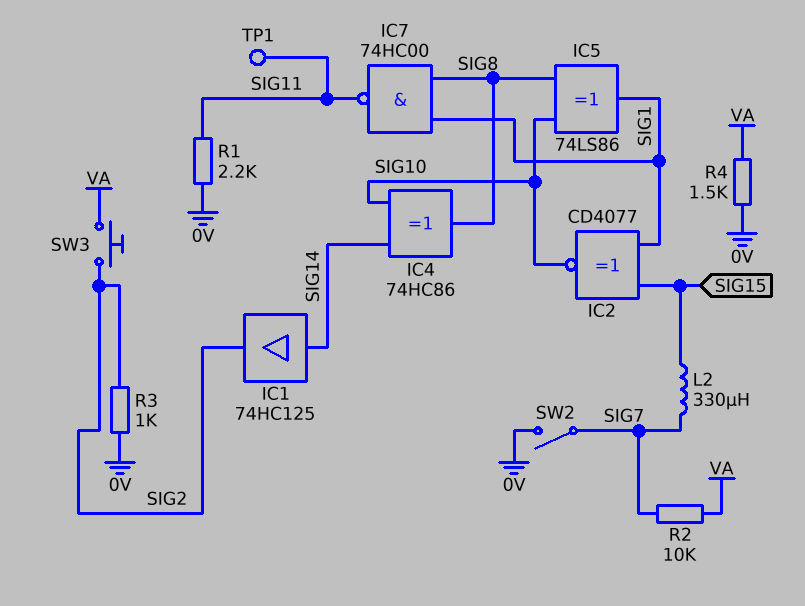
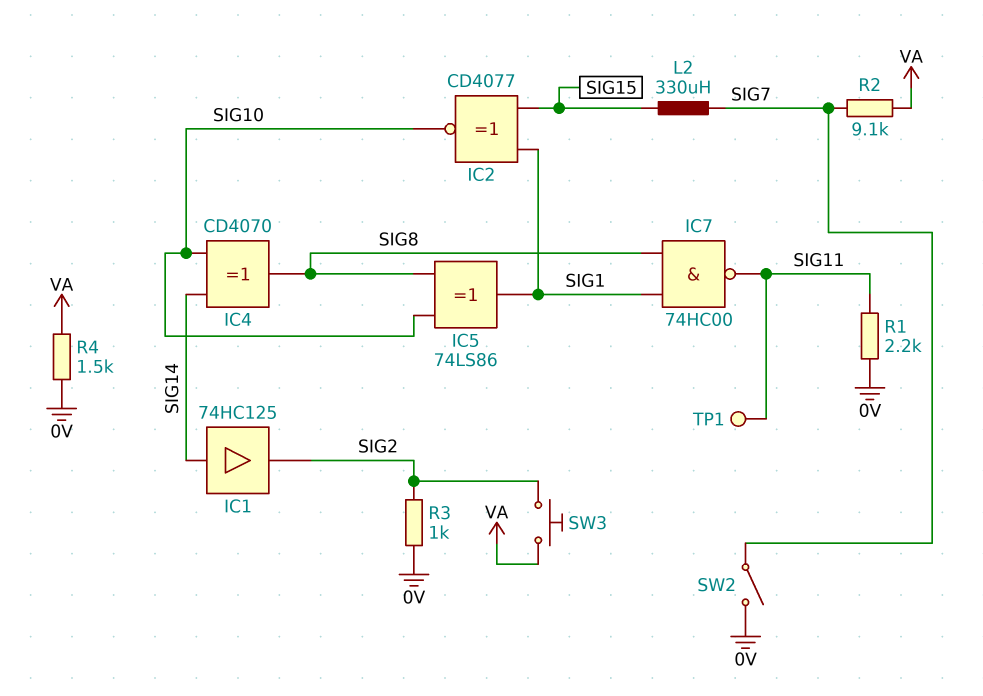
IC4: XOR 74HC86 (in SIG10, in SIG14, out SIG8) -> XOR CD4070 (in SIG10, in SIG14, out SIG8)
R2: 10k (SIG7, VA) -> 9.1k (SIG7, VA)

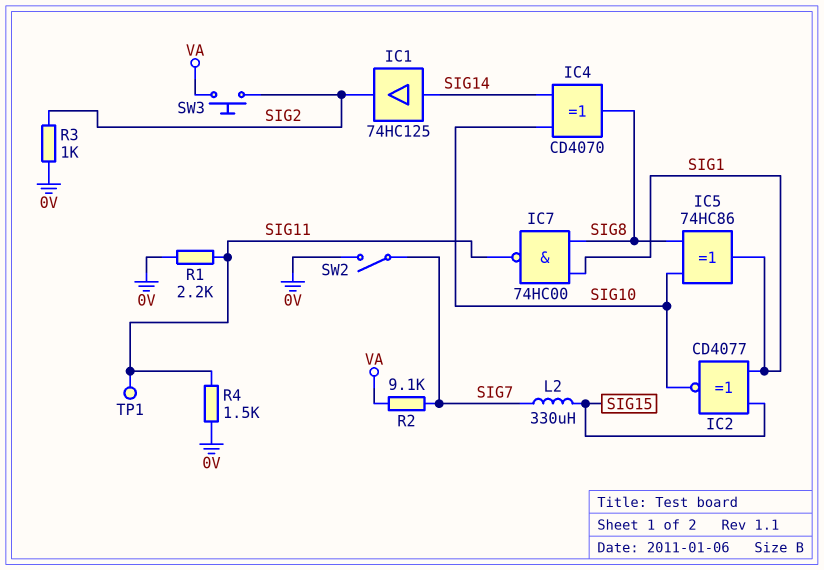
IC5: XOR 74LS86 (in SIG8, in SIG10, out SIG1) -> XOR 74HC86 (in SIG8, in SIG10, out SIG1)
R4: 1.5k (0V, VA) -> 1.5k (0V, SIG11)

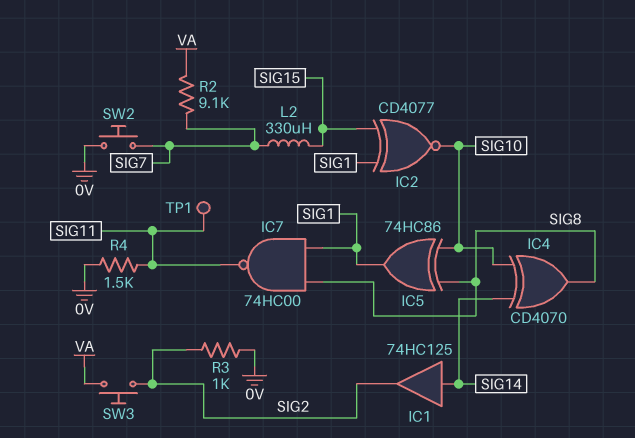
R1: 2.2k (0V, SIG11) -> none
SW2: switch (0V, SIG7) -> button (0V, SIG7)

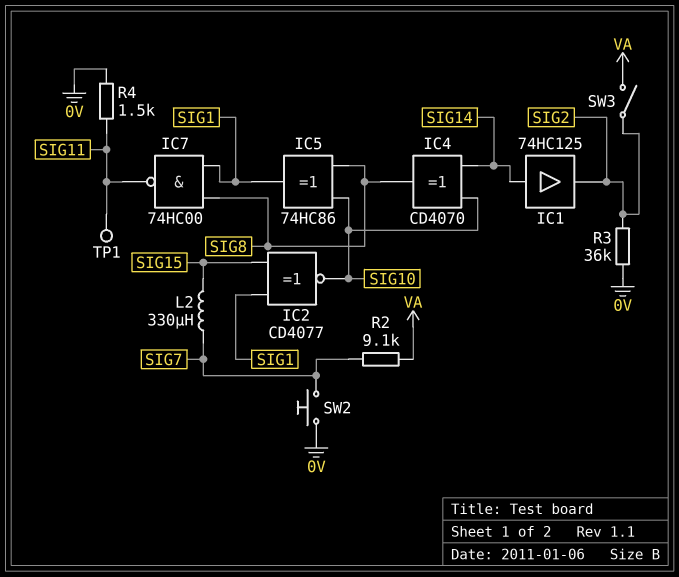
R3: 1k (0V, SIG2) -> 36k (0V, SIG2)
SW3: button (SIG2, VA) -> switch (SIG2, VA)

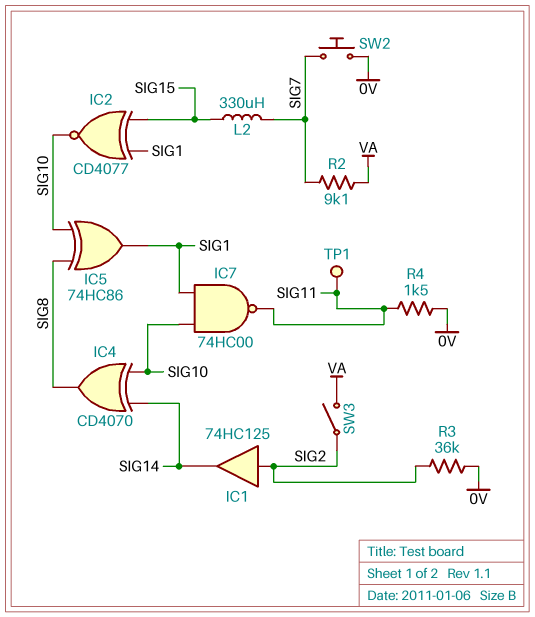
IC1: buffer 74HC125 (in SIG14, out SIG2) -> buffer 74HC125 (in SIG2, out SIG14)
IC7: NAND 74HC00 (in SIG1, in SIG8, out SIG11) -> NAND 74HC00 (in SIG1, in SIG10, out SIG11)

